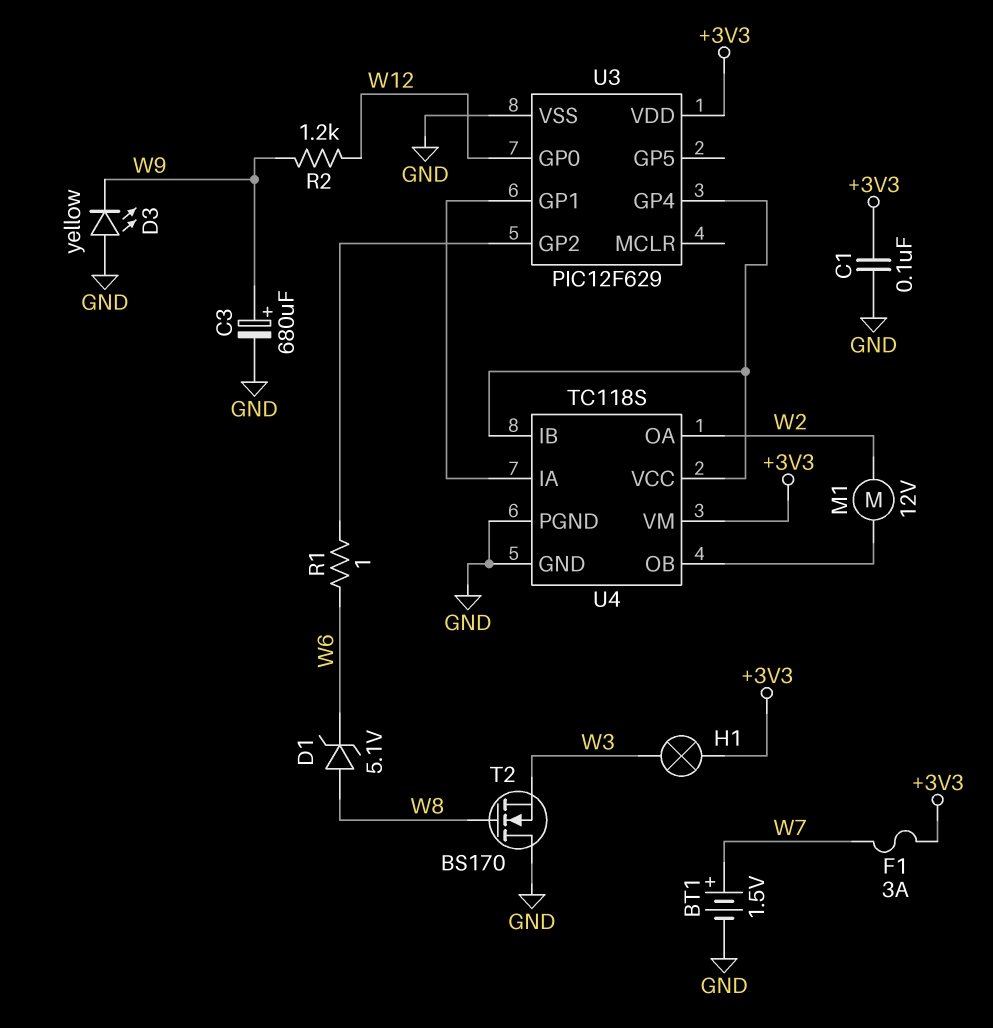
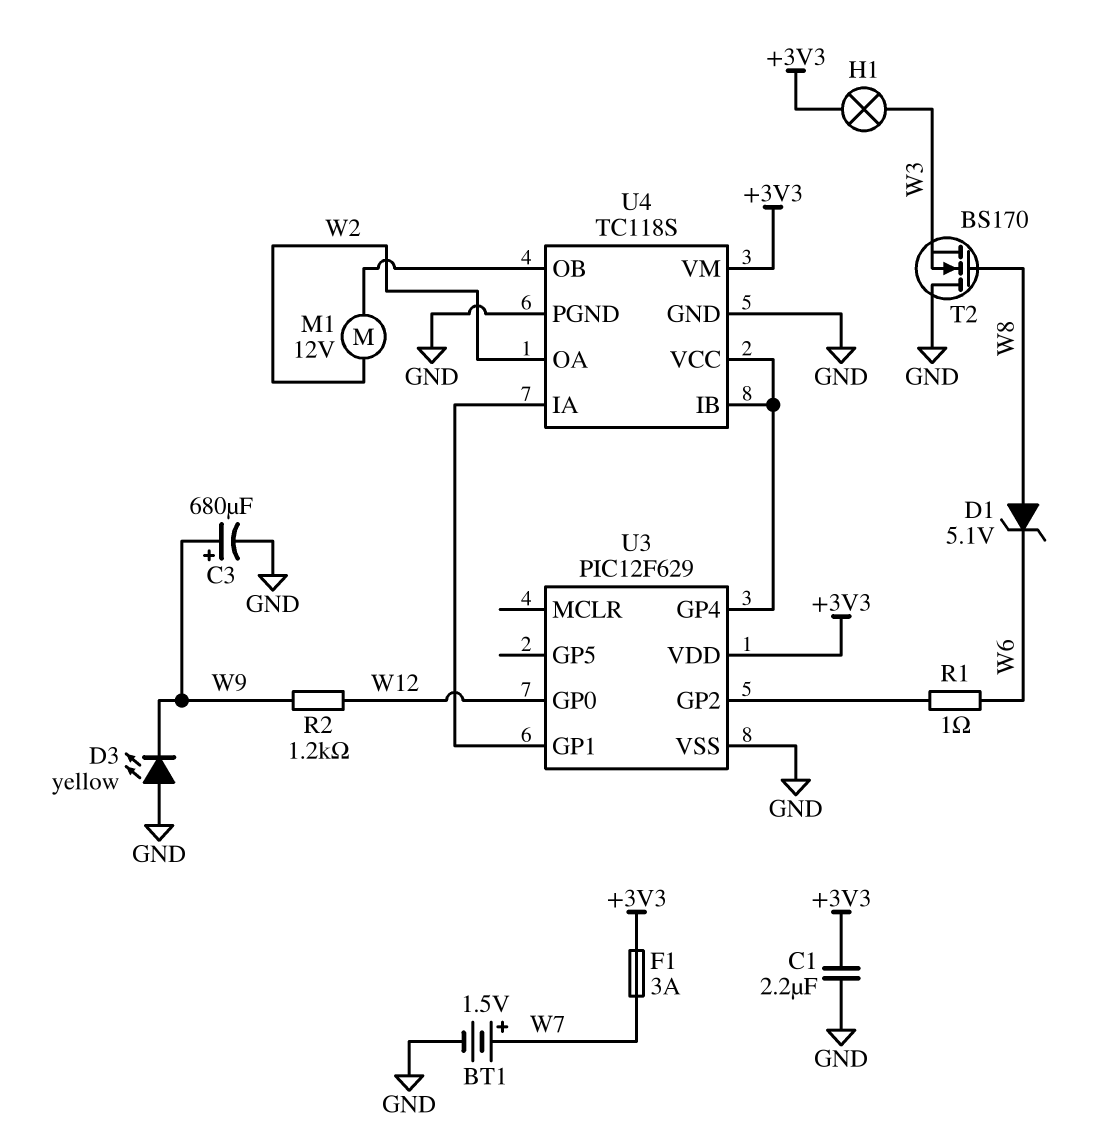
C1: 100nF (+3V3, GND) -> 2.2uF (+3V3, GND)

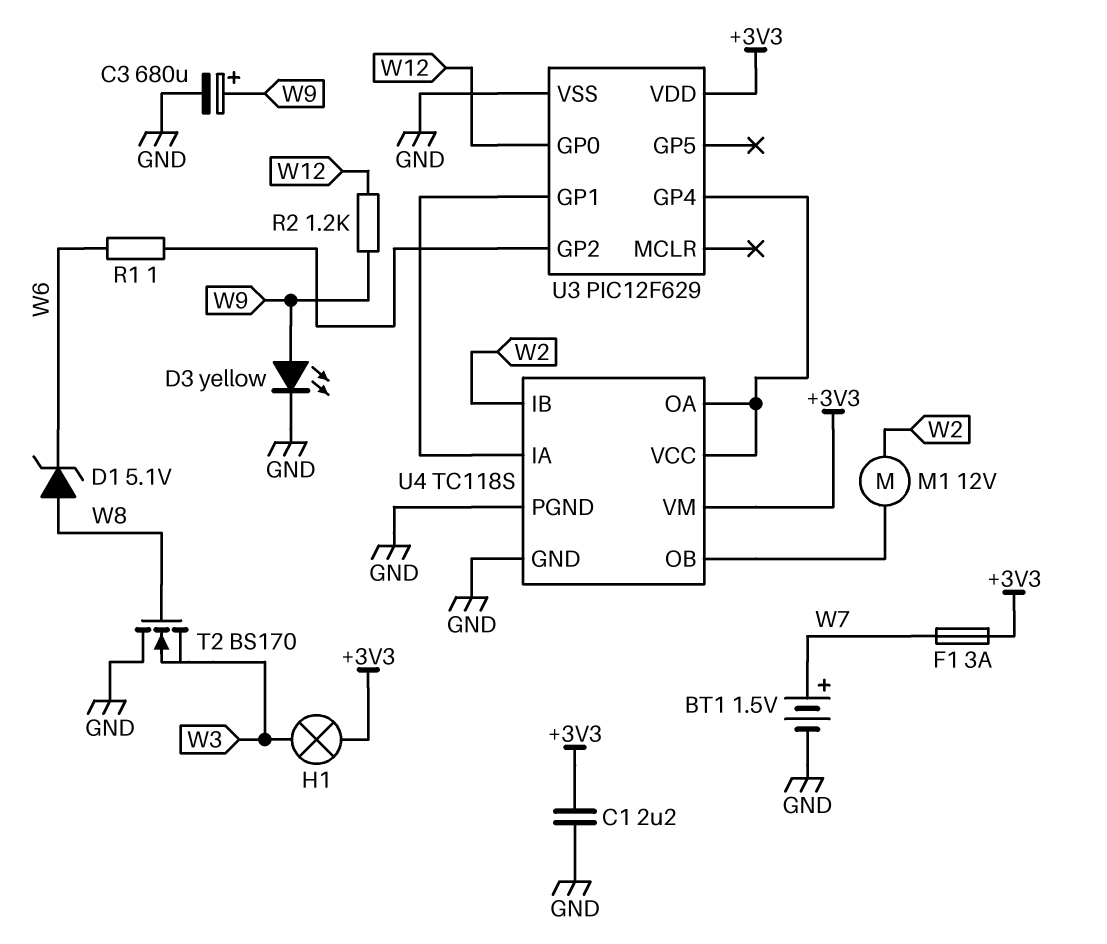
D3: LED yellow (A GND, K W9) -> LED yellow (A W9, K GND)
U4 pin IB: U3/GP4 -> W2
U4 pin OA: W2 -> U3/GP4

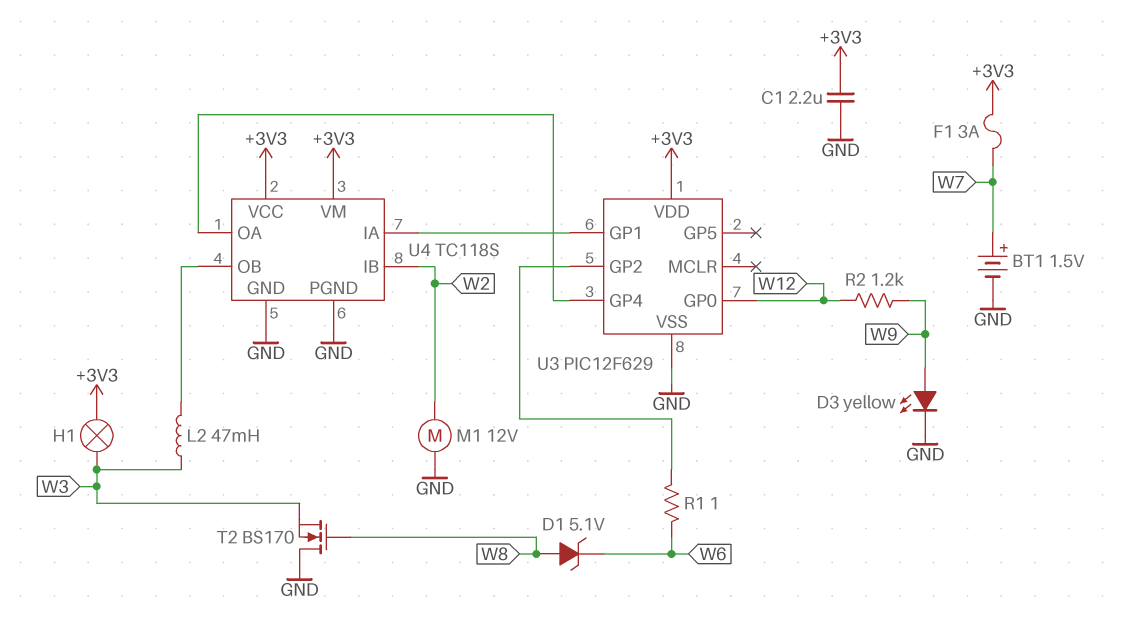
C3: 680uF (plus W9, minus GND) -> none
L2: none -> 47mH (U4/OB, W3)
M1: motor 12V (U4/OB, W2) -> motor 12V (GND, W2)
U4 pin VCC: U3/GP4 -> +3V3

